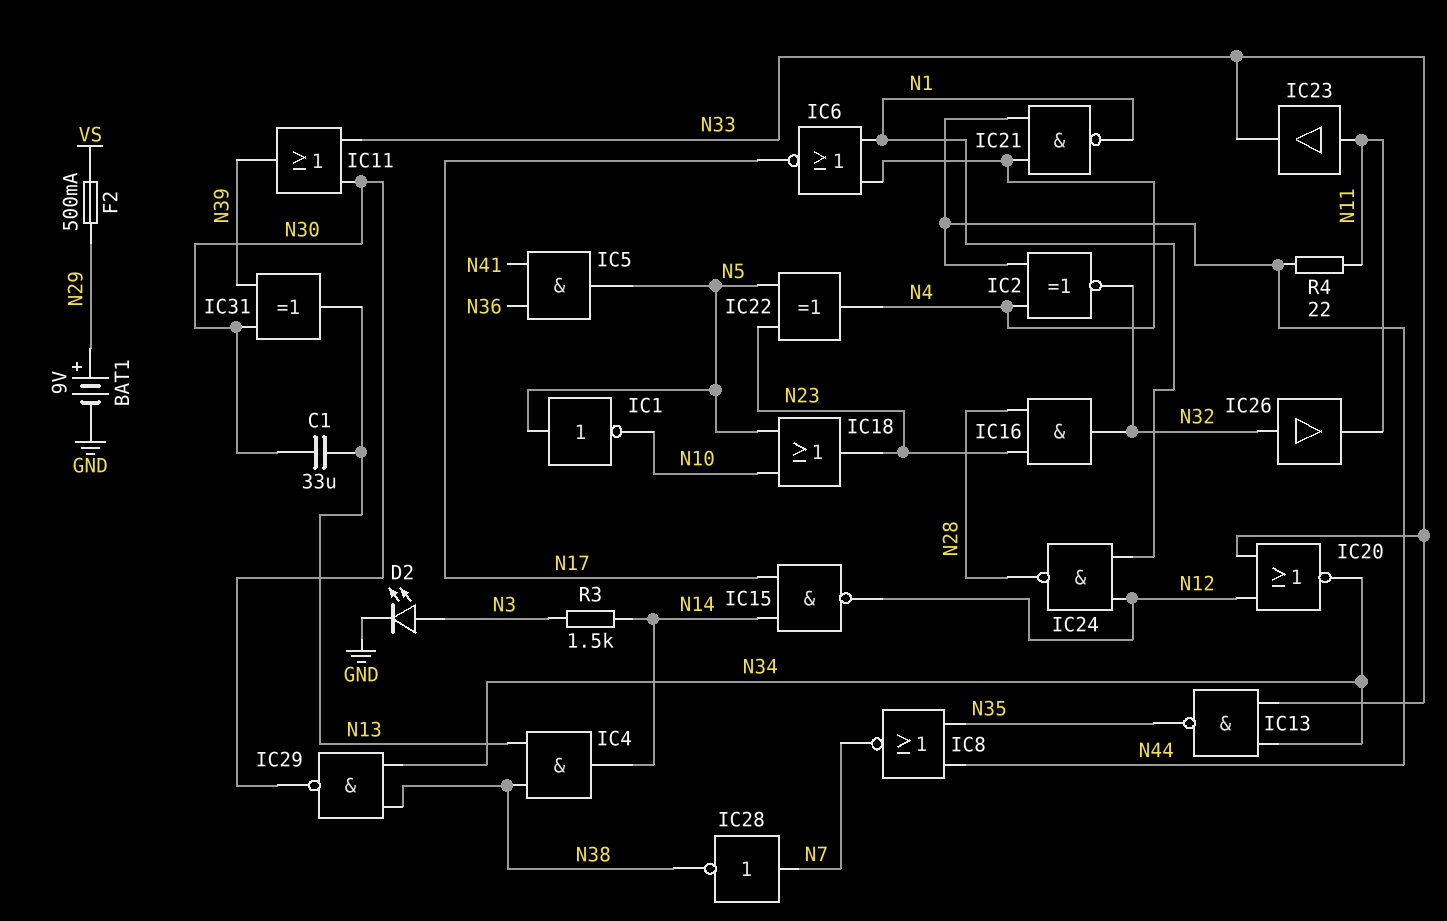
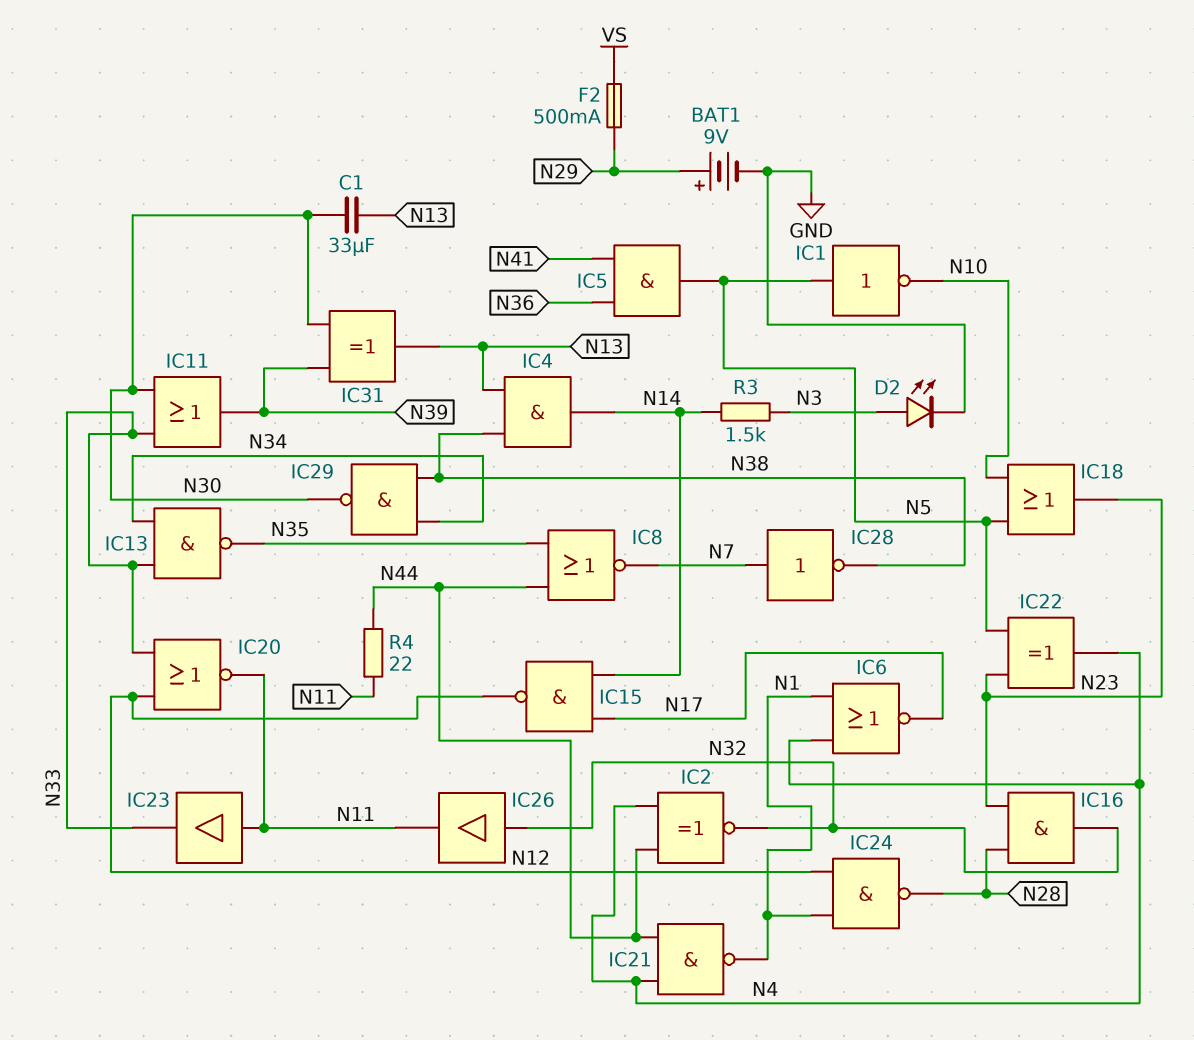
IC20: NOR (in N12, in N33, out N34) -> NOR (in N12, in N33, out N11)

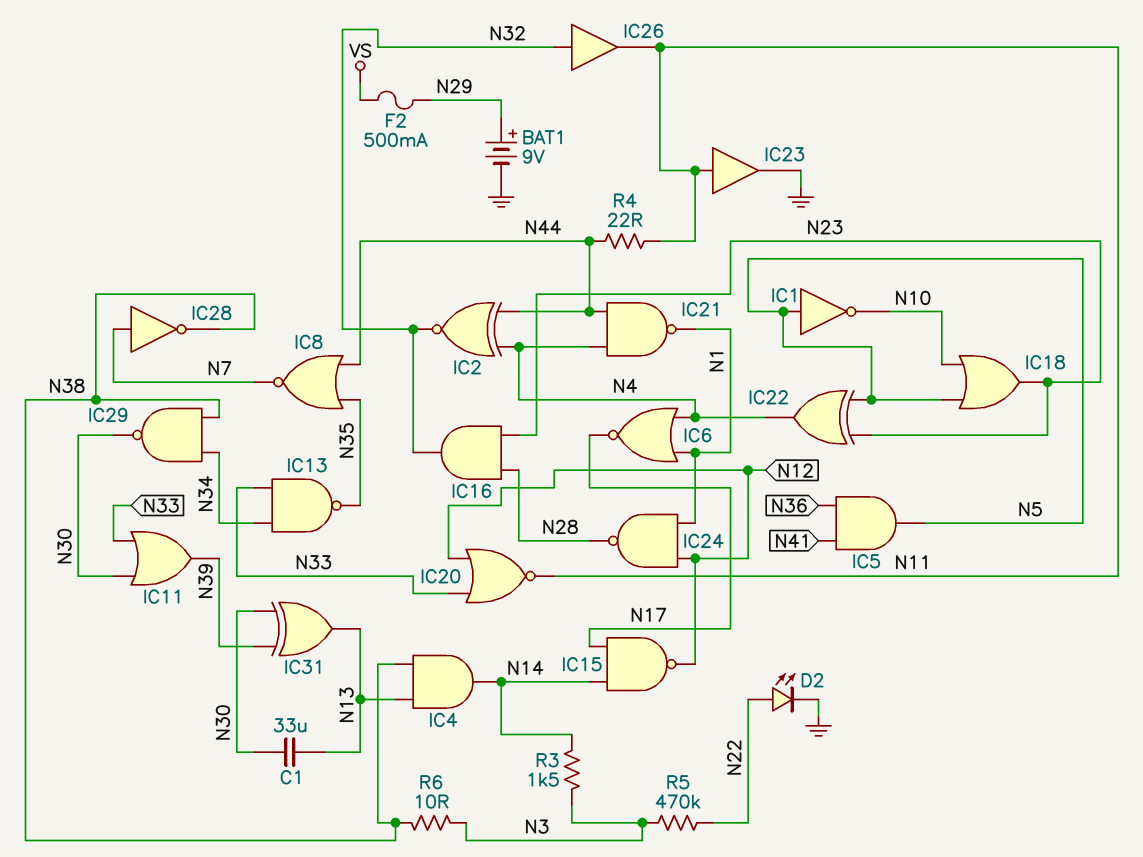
D2: LED (A N3, K GND) -> LED (A N22, K GND)
IC23: buffer (in N11, out N33) -> buffer (in N11, out GND)
R5: none -> 470k (N3, N22)
R6: none -> 10 (N3, N38)

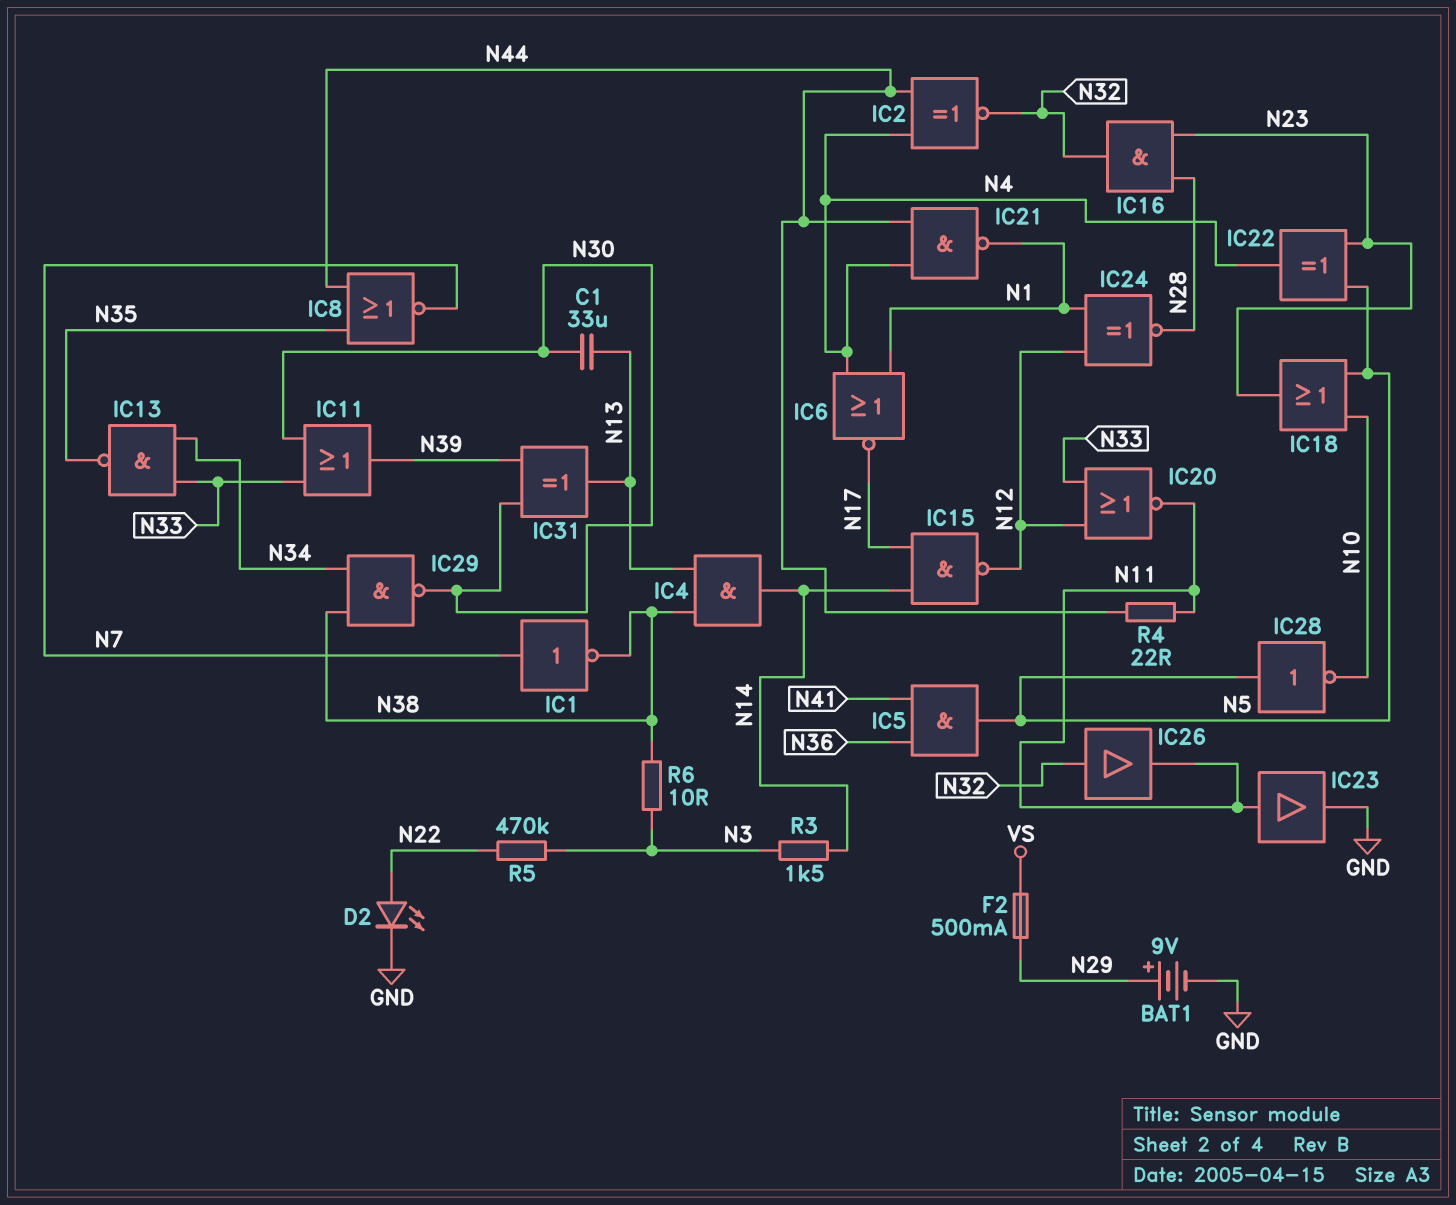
IC1: NOT (in N5, out N10) -> NOT (in N7, out N38)
IC24: NAND (in N1, in N12, out N28) -> XNOR (in N1, in N12, out N28)
IC28: NOT (in N7, out N38) -> NOT (in N5, out N10)

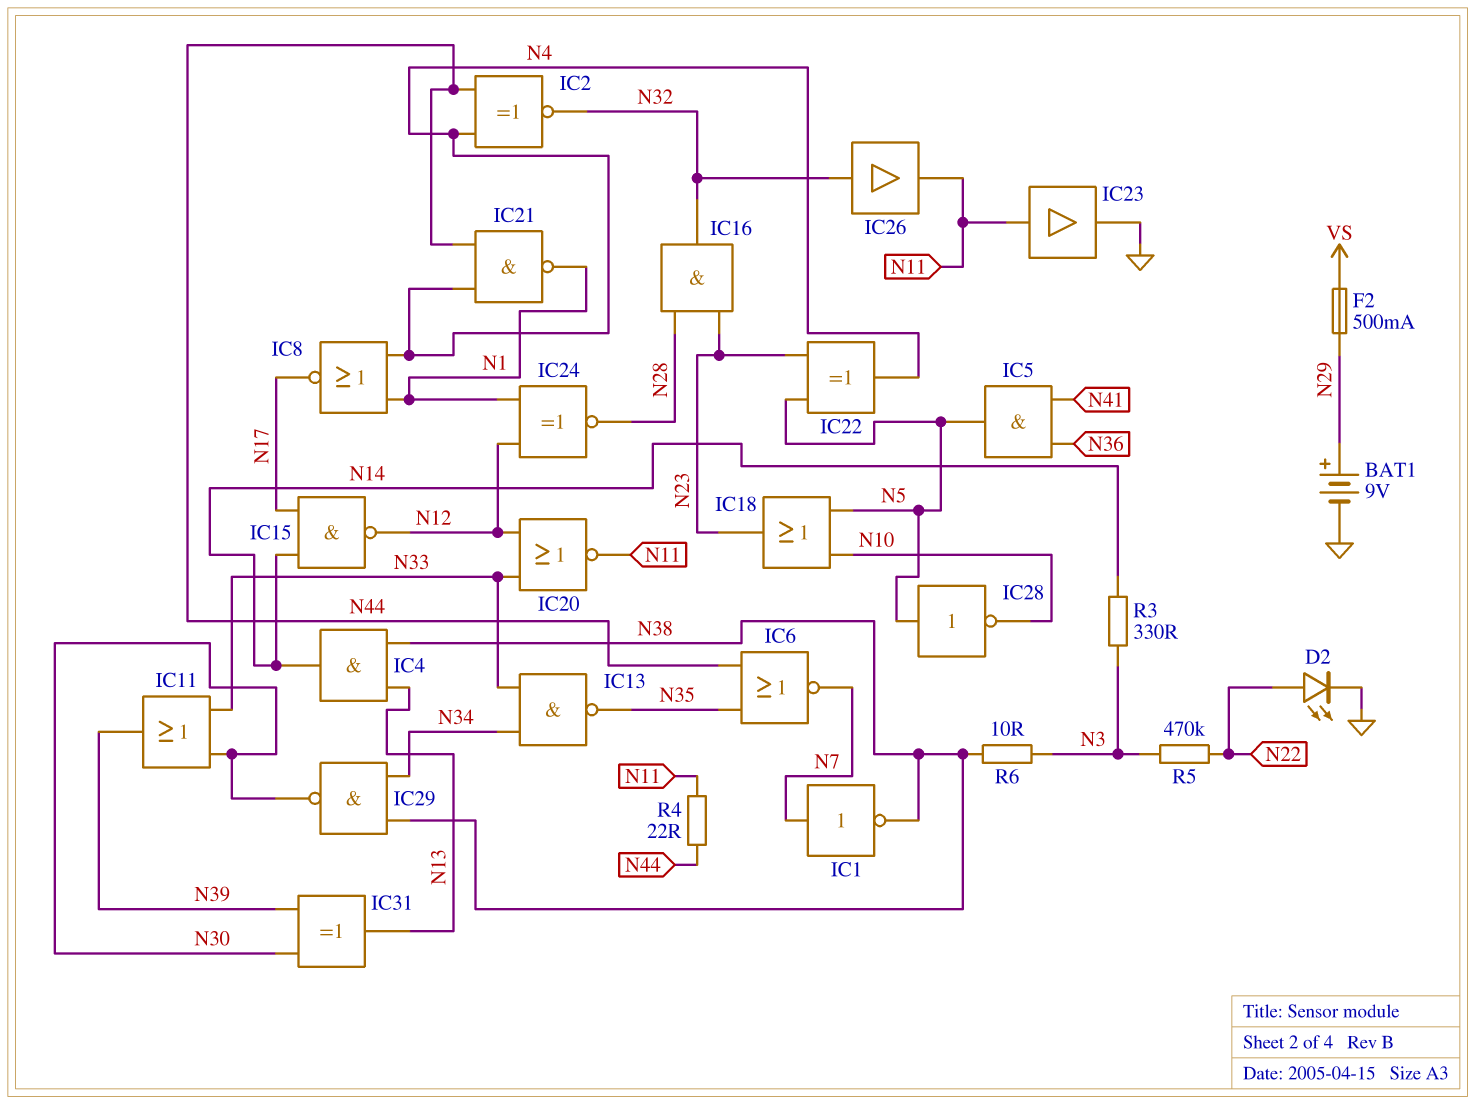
C1: 33uF (N13, N30) -> none
IC6: NOR (in N1, in N4, out N17) -> NOR (in N35, in N44, out N7)
IC8: NOR (in N35, in N44, out N7) -> NOR (in N1, in N4, out N17)
R3: 1.5k (N3, N14) -> 330 (N3, N14)

